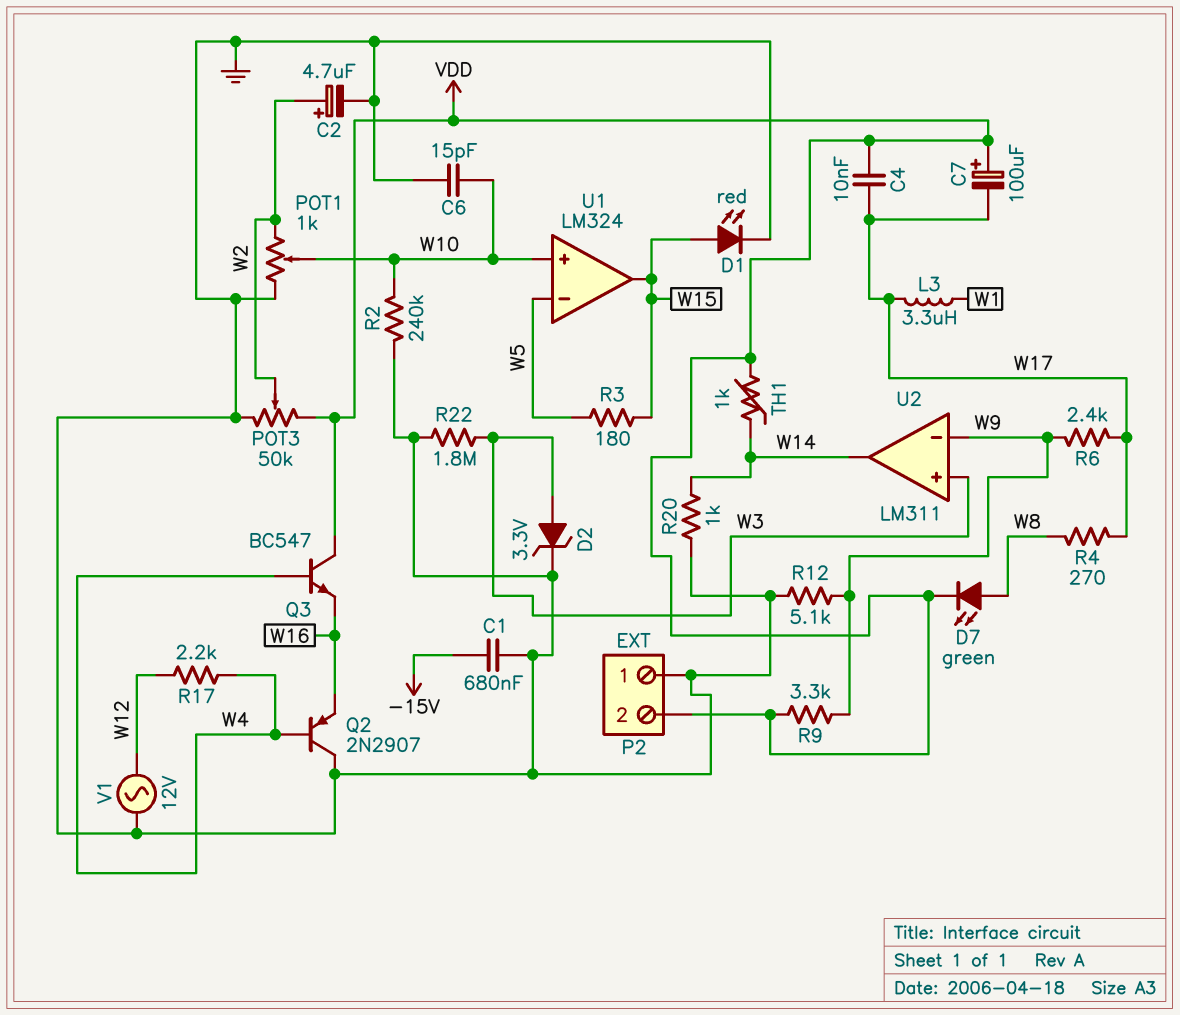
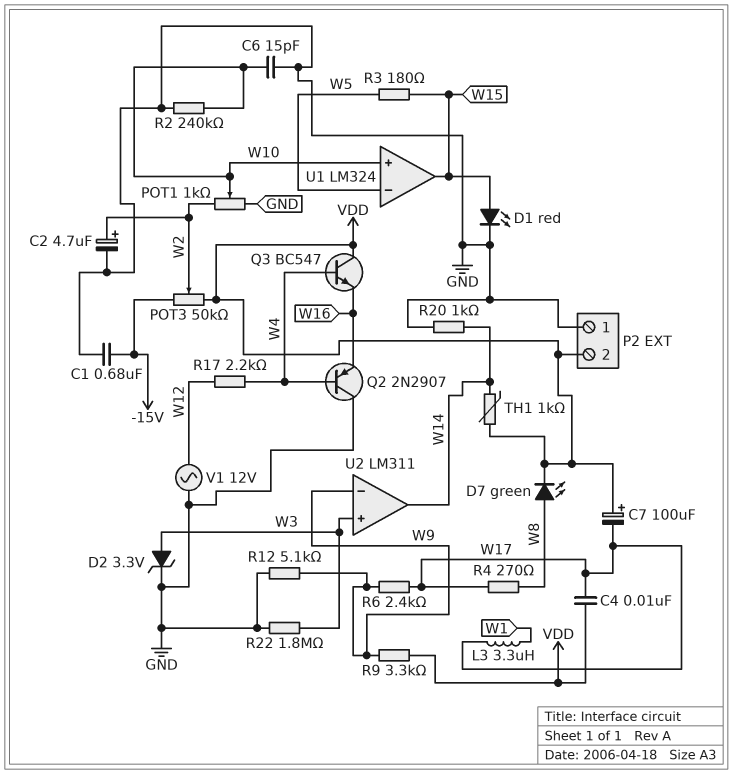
POT3: 50k (GND, VDD, wiper W2) -> 50k (-15V, VDD, wiper W2)

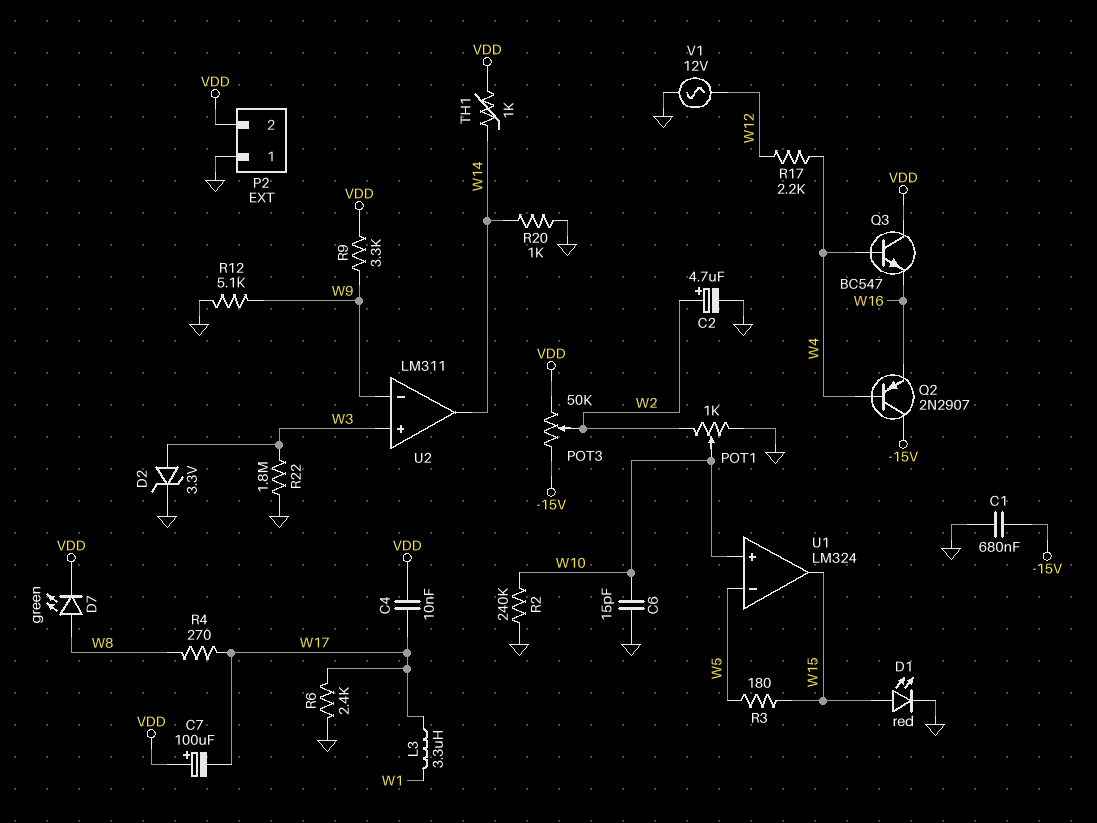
Q2: PNP 2N2907 (B W4, C GND, E W16) -> PNP 2N2907 (B W4, C -15V, E W16)
R6: 2.4k (W9, W17) -> 2.4k (GND, W17)

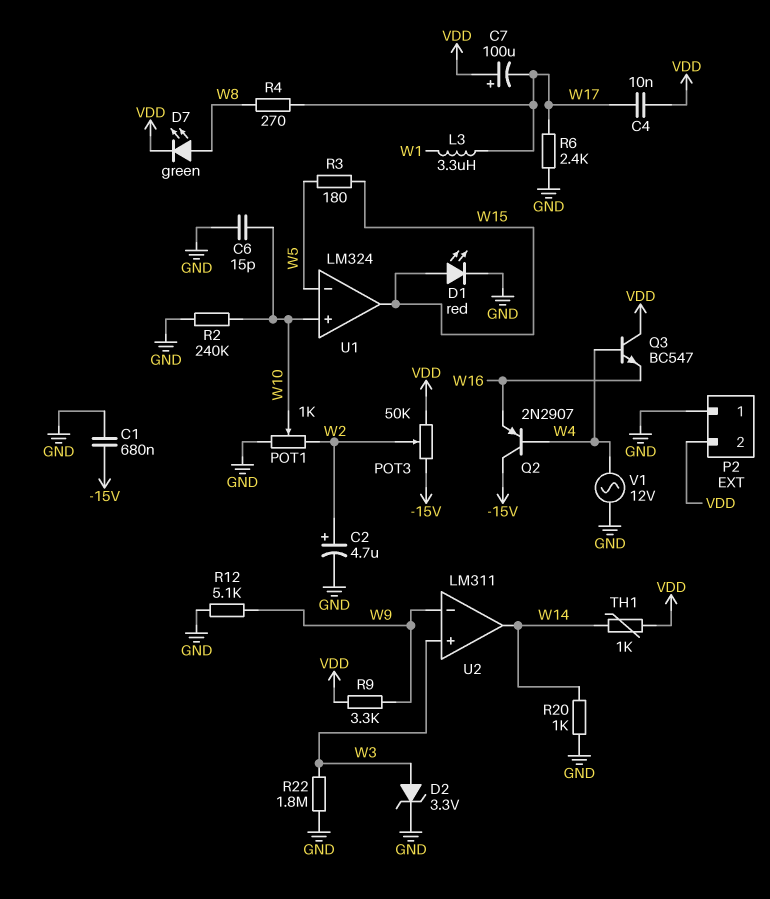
R17: 2.2k (W4, W12) -> none
V1: AC 12V (GND, W12) -> AC 12V (GND, W4)

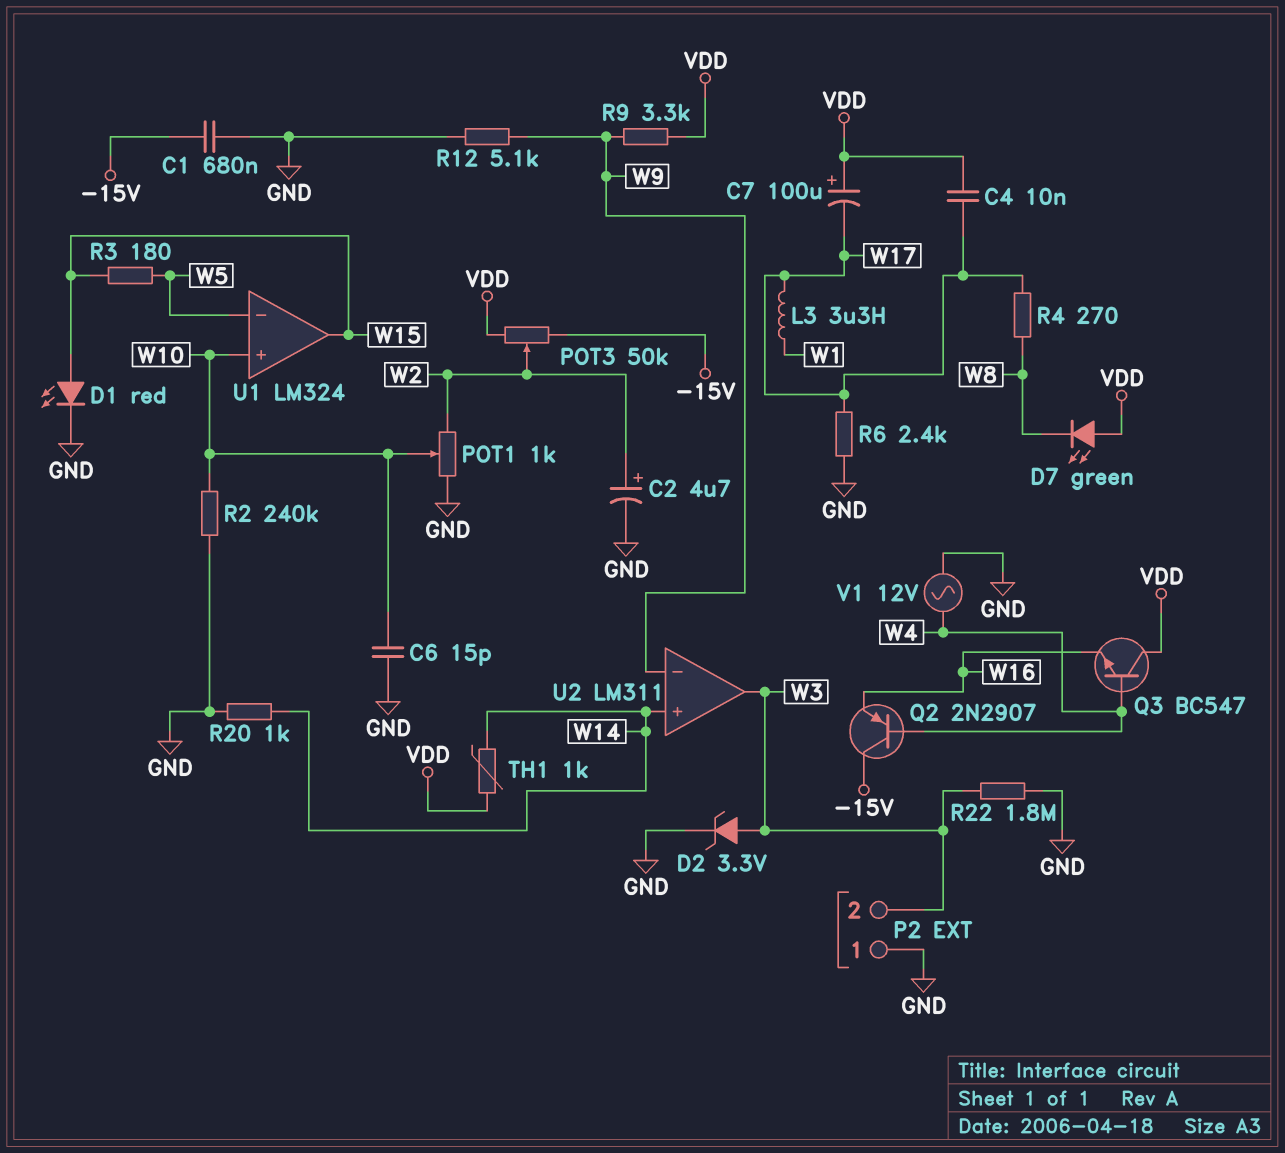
D7: LED green (A W8, K VDD) -> LED green (A VDD, K W8)
P2 pin 2: VDD -> W3
U2 pin in+: W3 -> W14
U2 pin out: W14 -> W3

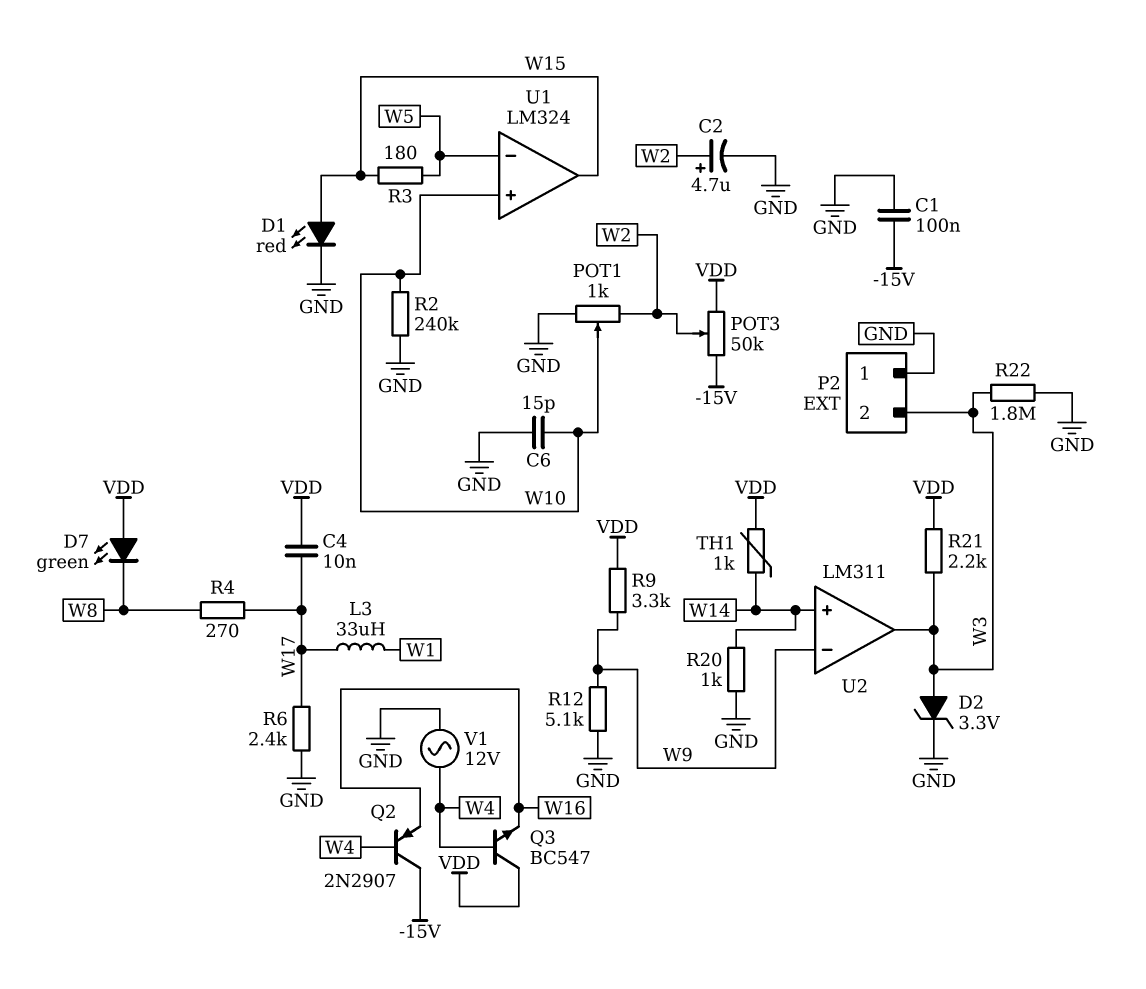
C1: 680nF (-15V, GND) -> 100nF (-15V, GND)
C7: 100uF (plus VDD, minus W17) -> none
L3: 3.3uH (W1, W17) -> 33uH (W1, W17)
R21: none -> 2.2k (VDD, W3)

